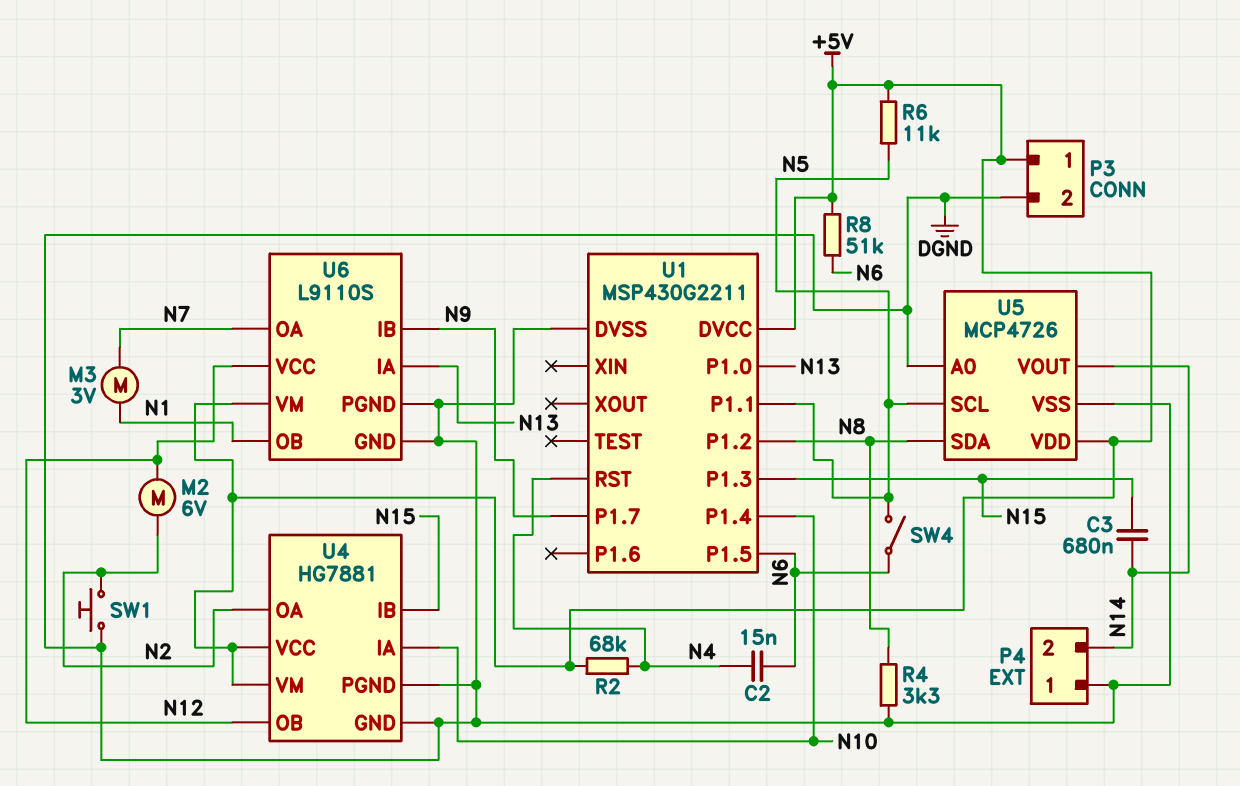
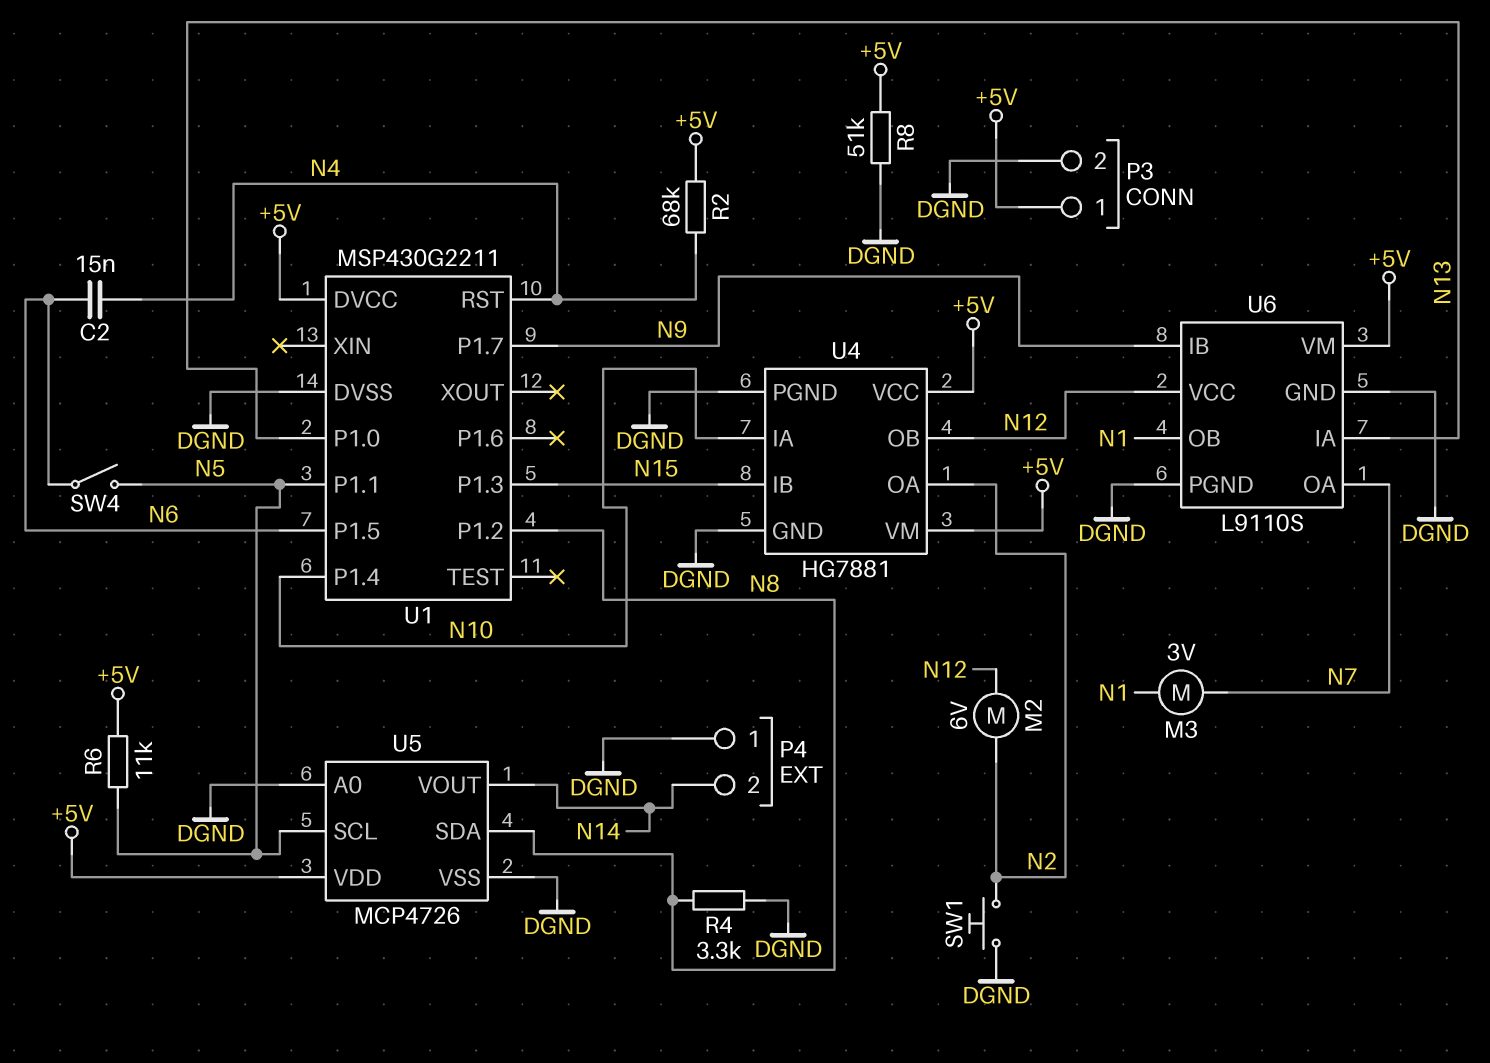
C3: 680nF (N14, N15) -> none
R8: 51k (+5V, N6) -> 51k (+5V, DGND)

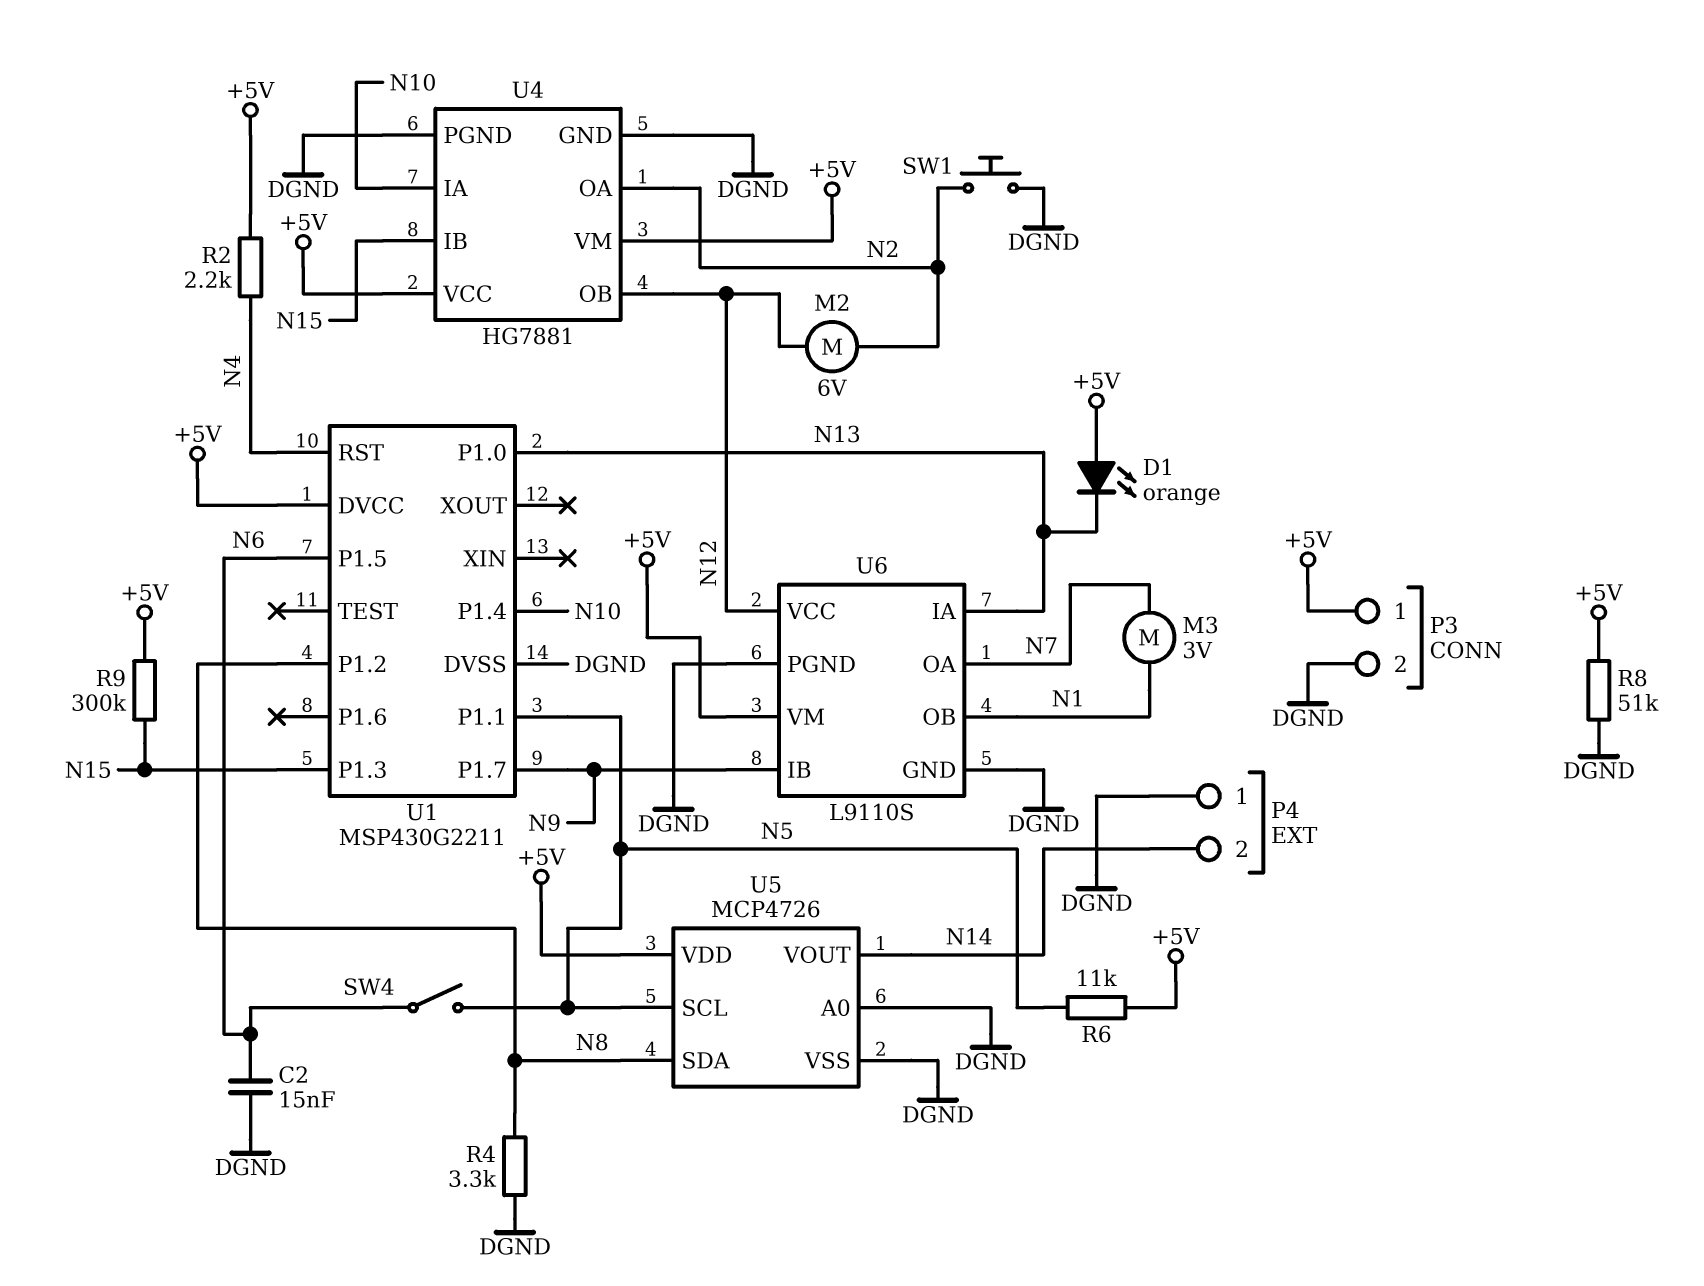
C2: 15nF (N4, N6) -> 15nF (DGND, N6)
D1: none -> LED orange (A +5V, K N13)
R2: 68k (+5V, N4) -> 2.2k (+5V, N4)
R9: none -> 300k (+5V, N15)

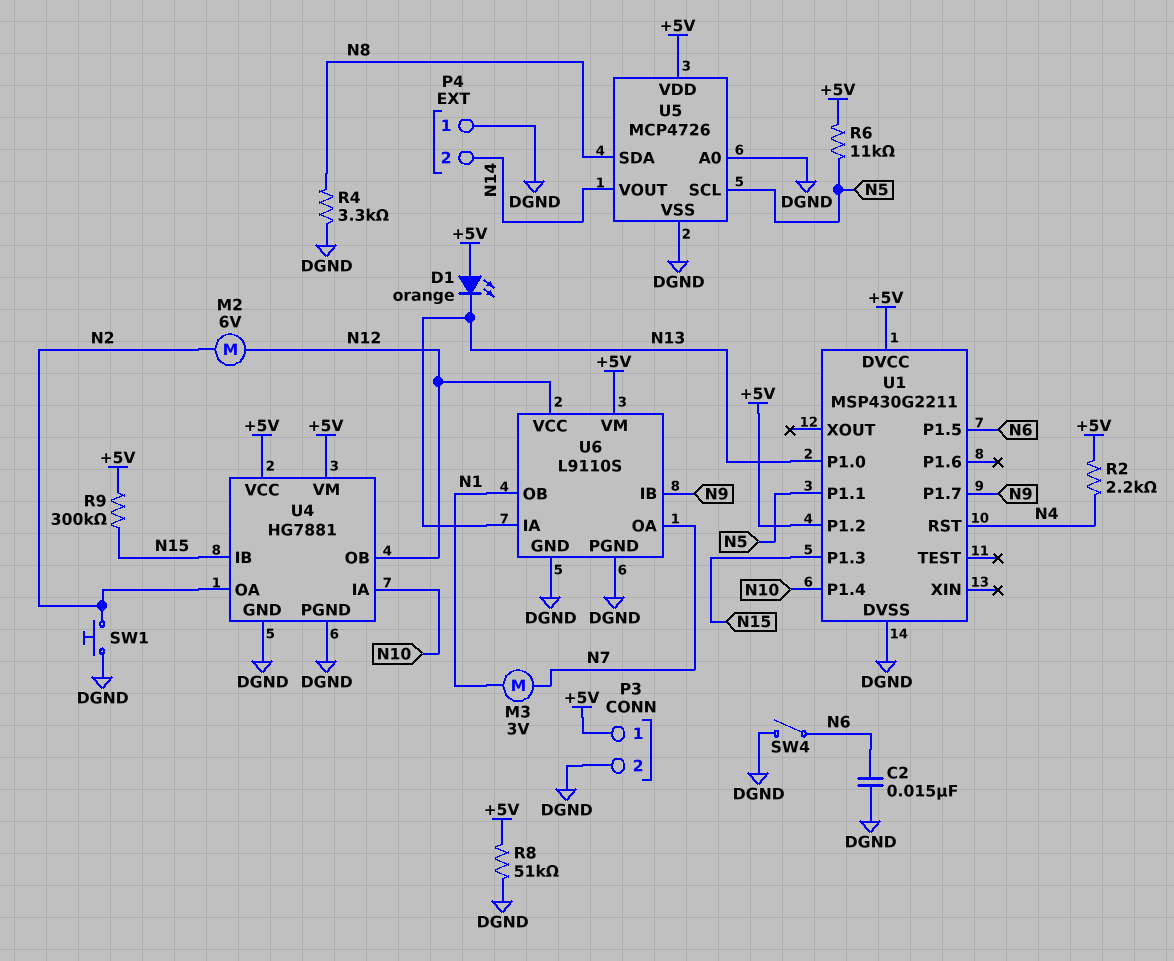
SW4: switch (N5, N6) -> switch (DGND, N6)
U1 pin P1.2: N8 -> +5V

